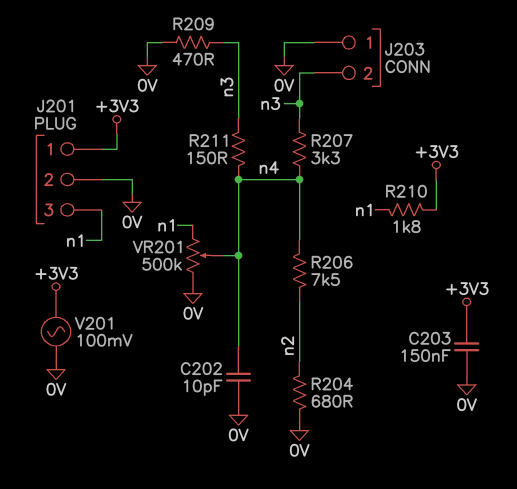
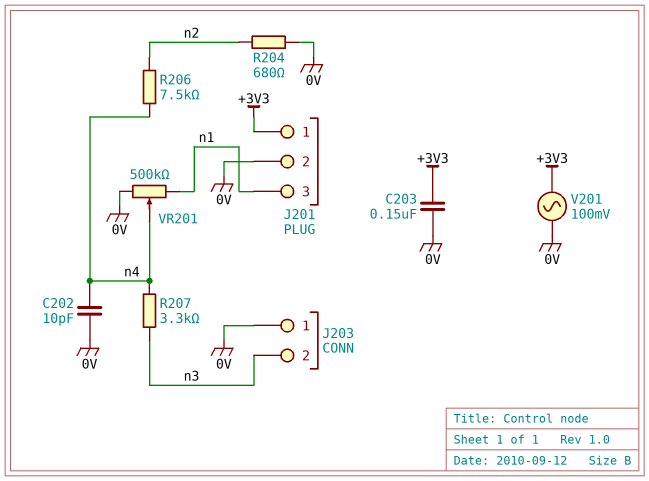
R209: 470 (0V, n3) -> none
R210: 1.8k (+3V3, n1) -> none
R211: 150 (n3, n4) -> none

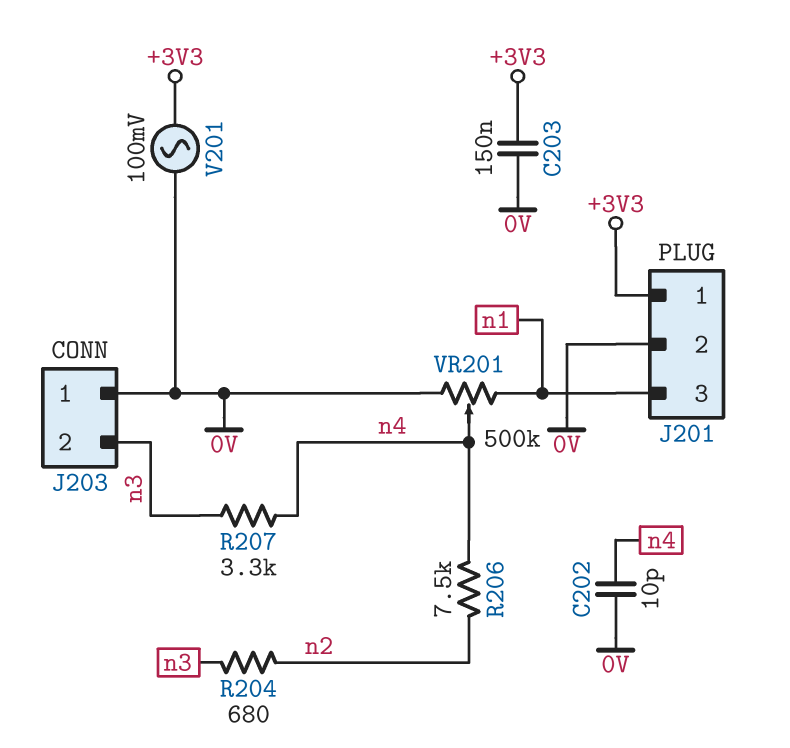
R204: 680 (0V, n2) -> 680 (n2, n3)

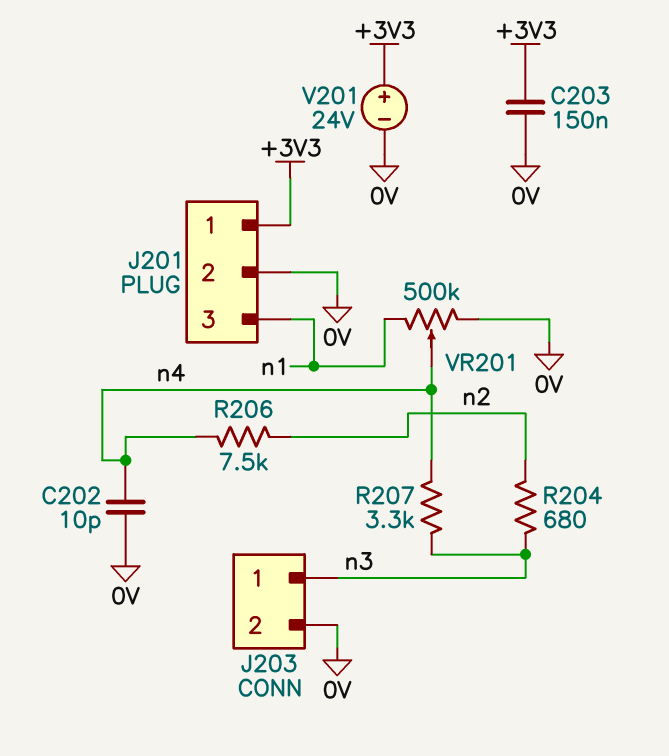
J203 pin 1: 0V -> n3
J203 pin 2: n3 -> 0V
V201: AC 100mV (+3V3, 0V) -> 24V (plus +3V3, minus 0V)

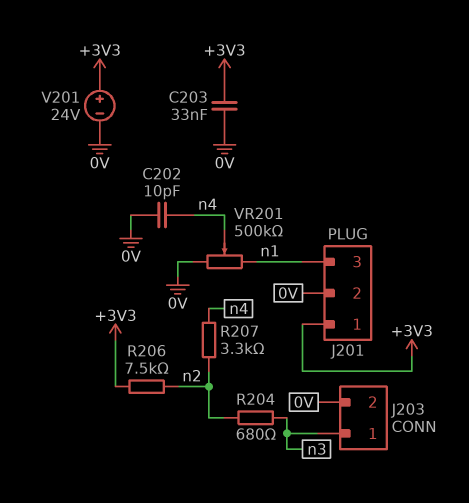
C203: 150nF (+3V3, 0V) -> 33nF (+3V3, 0V)
R206: 7.5k (n2, n4) -> 7.5k (+3V3, n2)
R207: 3.3k (n3, n4) -> 3.3k (n2, n4)

